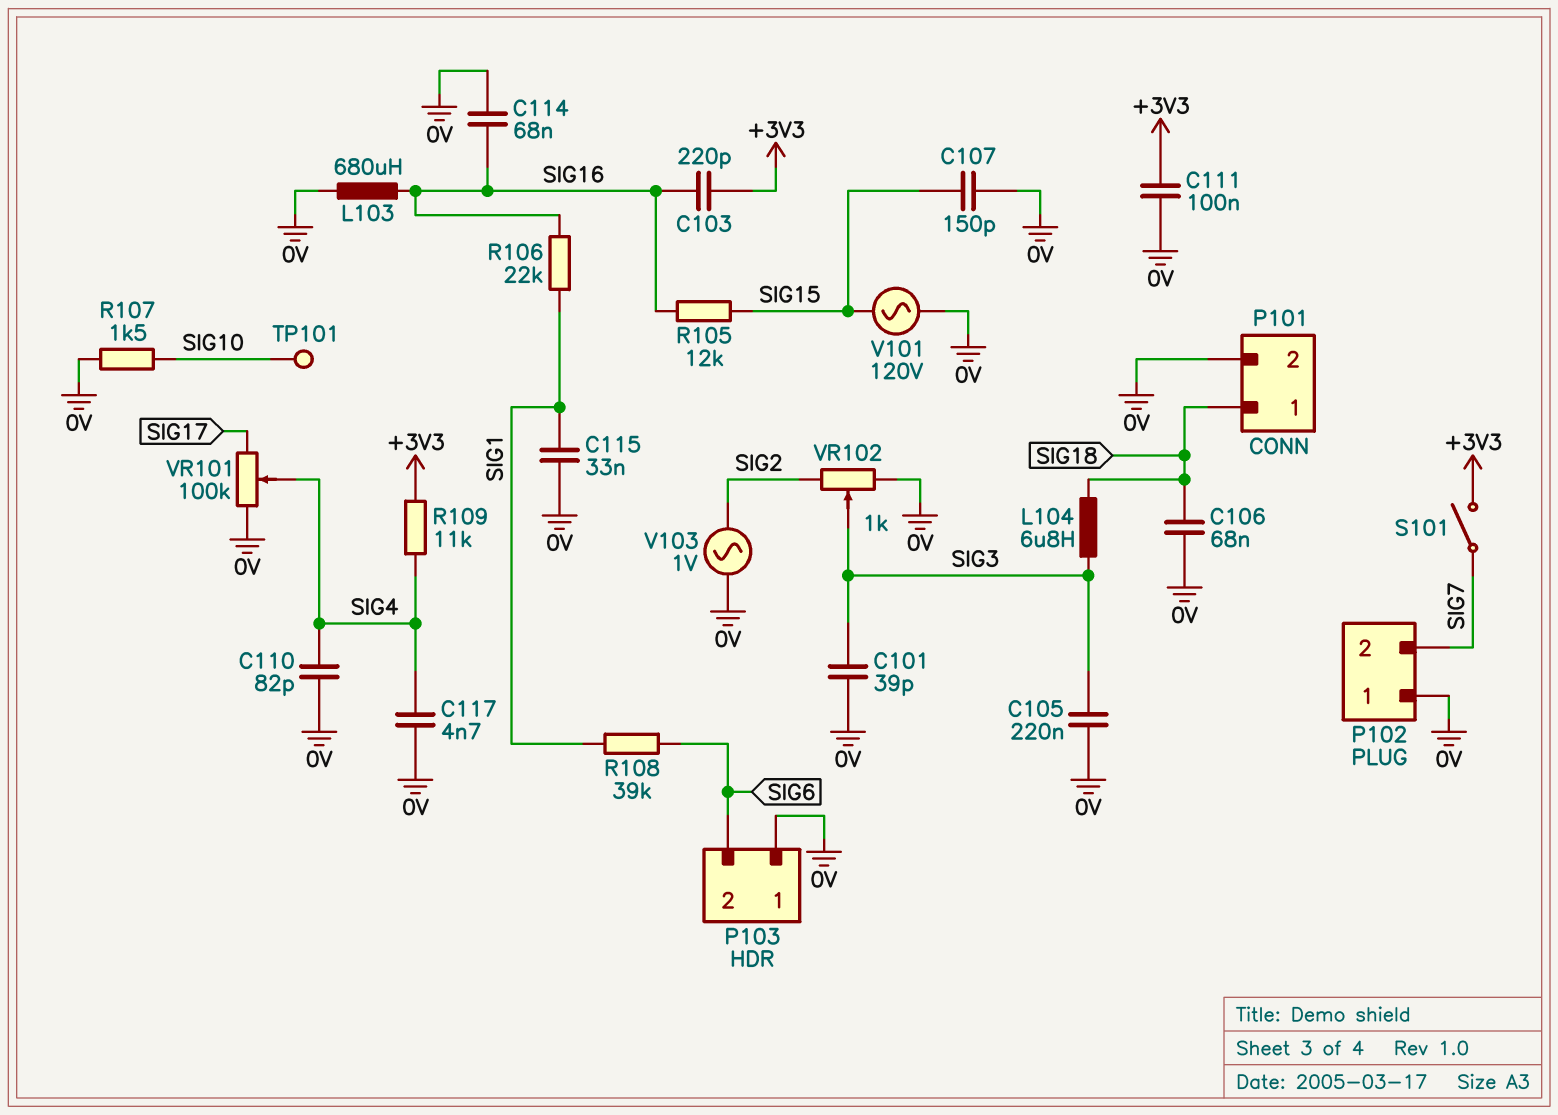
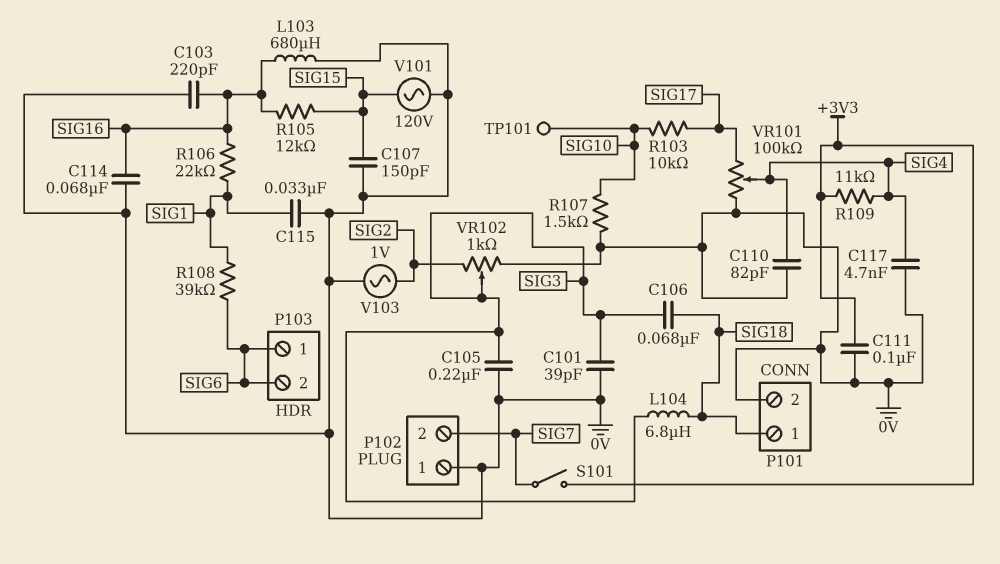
C103: 220pF (+3V3, SIG16) -> 220pF (0V, SIG16)
C106: 68nF (0V, SIG18) -> 68nF (SIG3, SIG18)
P103 pin 1: 0V -> SIG6
R103: none -> 10k (SIG10, SIG17)

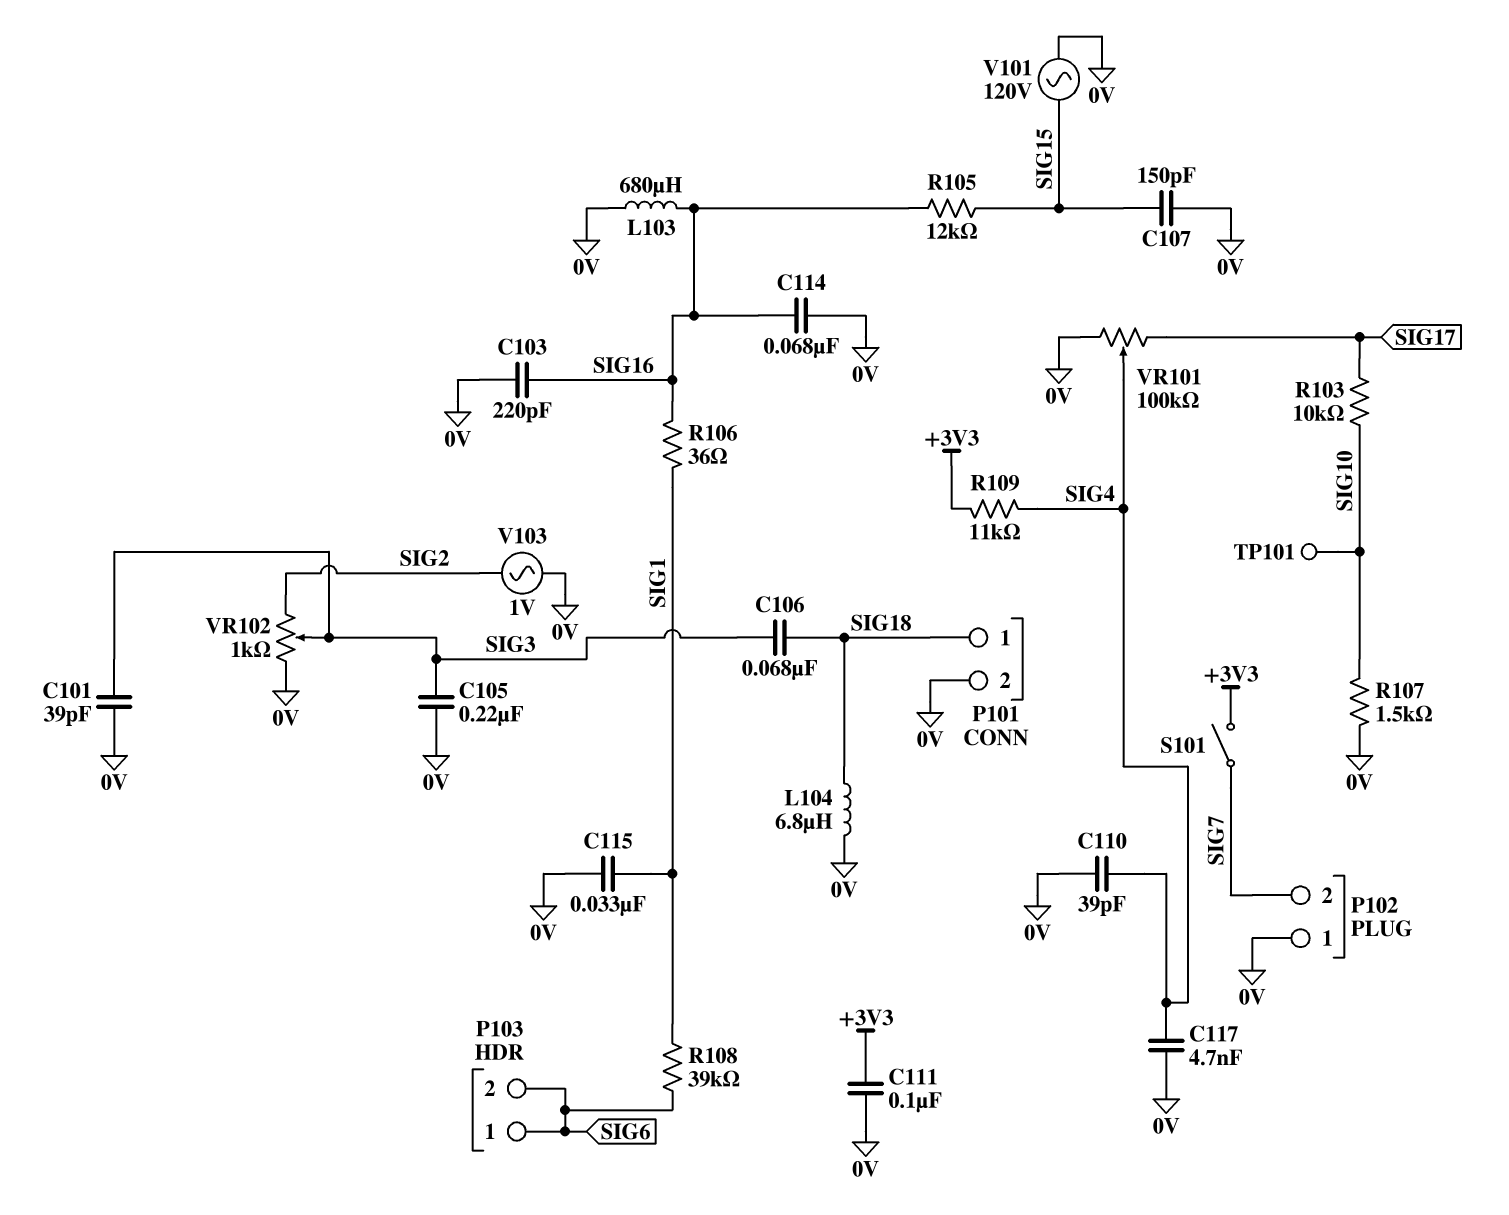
C110: 82pF (0V, SIG4) -> 39pF (0V, SIG4)
L104: 6.8uH (SIG3, SIG18) -> 6.8uH (0V, SIG18)
R106: 22k (SIG1, SIG16) -> 36 (SIG1, SIG16)

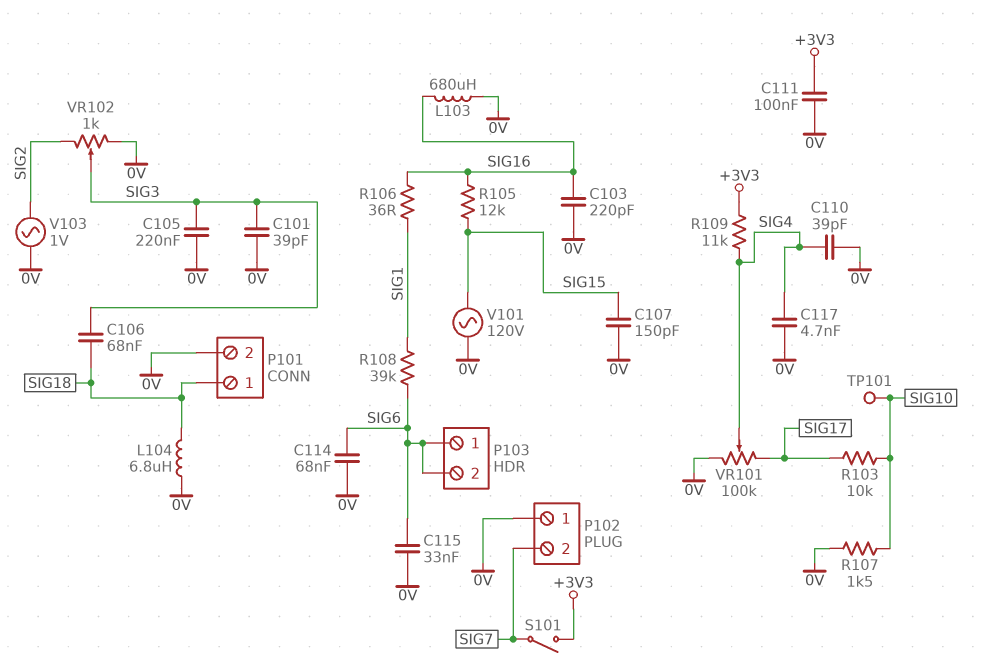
C114: 68nF (0V, SIG16) -> 68nF (0V, SIG6)
C115: 33nF (0V, SIG1) -> 33nF (0V, SIG6)

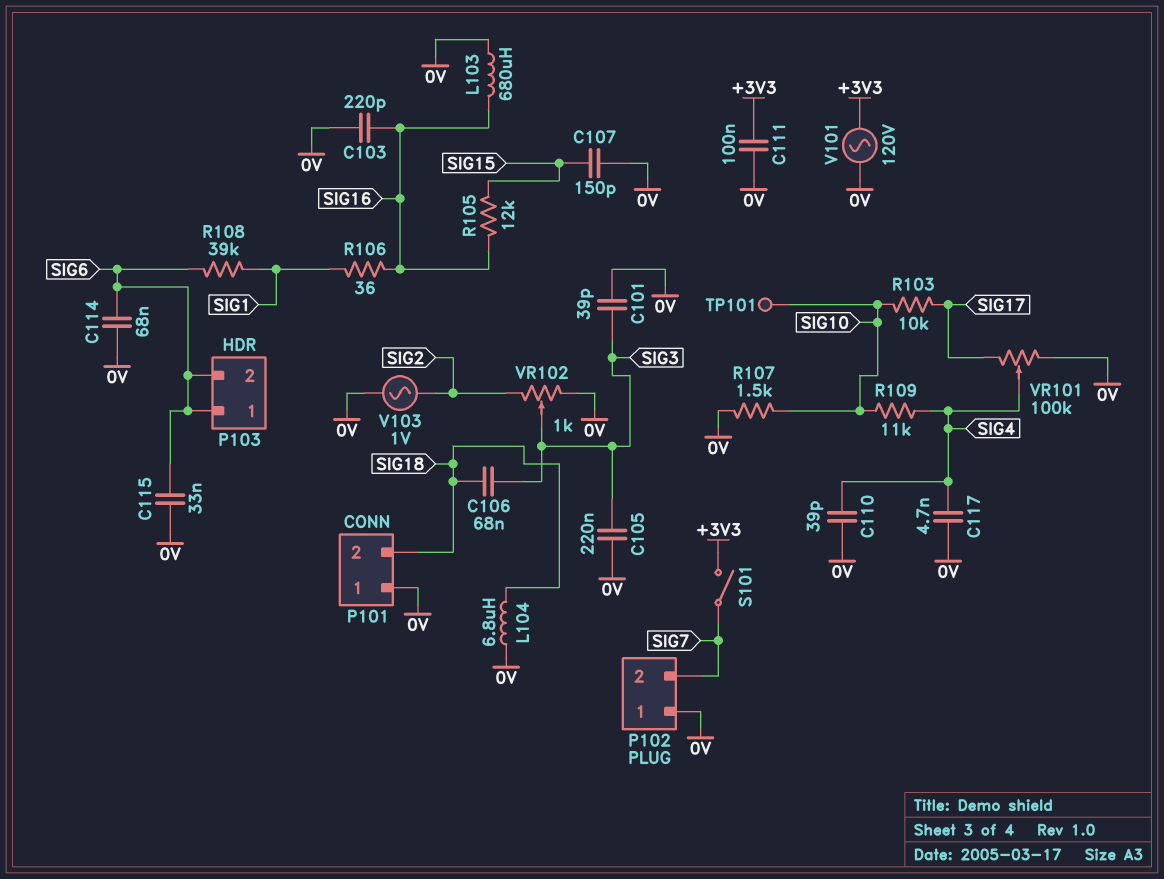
P101 pin 1: SIG18 -> 0V
P101 pin 2: 0V -> SIG18
R109: 11k (+3V3, SIG4) -> 11k (SIG4, SIG10)
V101: AC 120V (0V, SIG15) -> AC 120V (+3V3, 0V)

